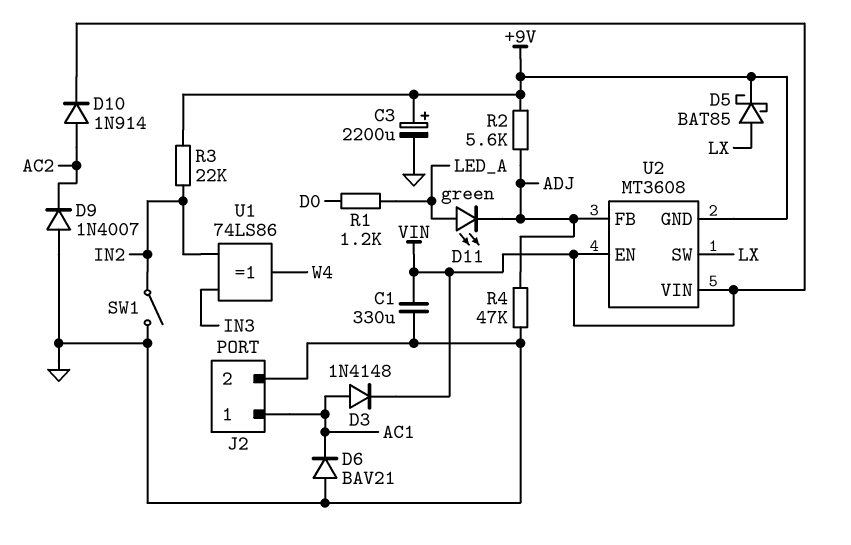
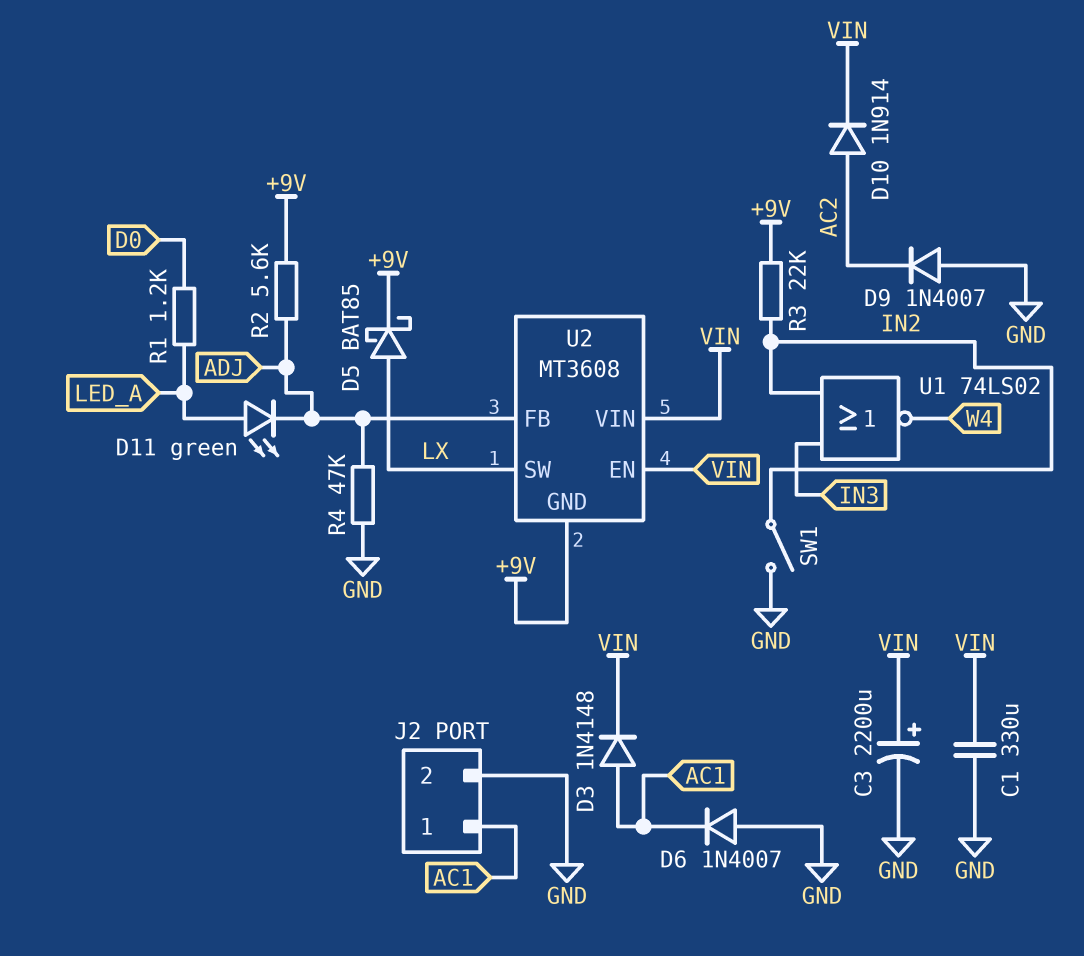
C3: 2200uF (plus +9V, minus GND) -> 2200uF (plus VIN, minus GND)
D6: diode BAV21 (A GND, K AC1) -> diode 1N4007 (A GND, K AC1)
U1: XOR 74LS86 (in IN2, in IN3, out W4) -> NOR 74LS02 (in IN2, in IN3, out W4)

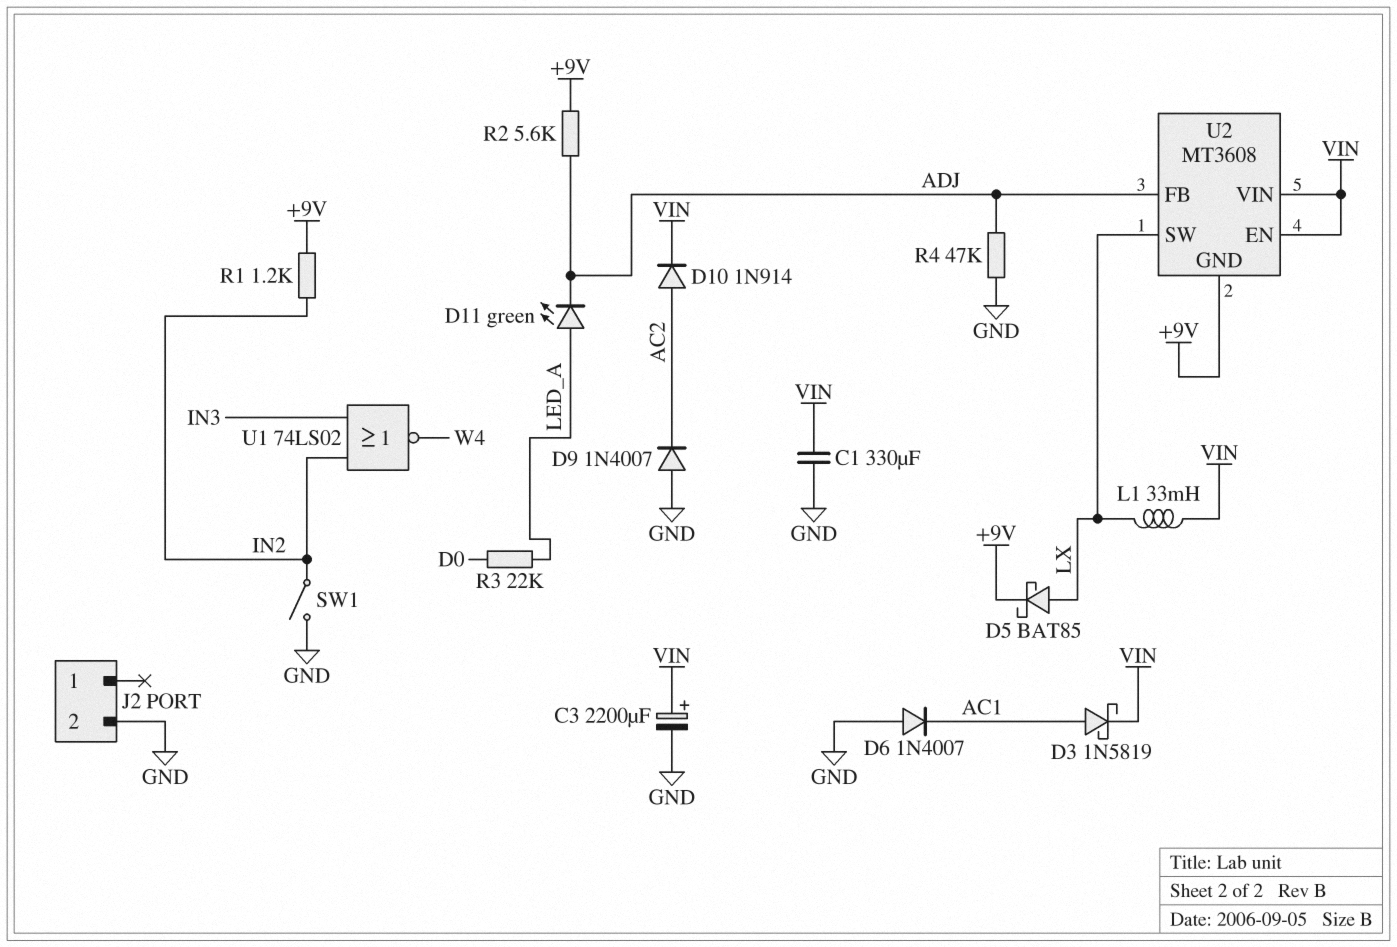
D3: diode 1N4148 (A AC1, K VIN) -> schottky 1N5819 (A AC1, K VIN)
J2 pin 1: AC1 -> none
L1: none -> 33mH (LX, VIN)
R1: 1.2k (D0, LED_A) -> 1.2k (+9V, IN2)
R3: 22k (+9V, IN2) -> 22k (D0, LED_A)

